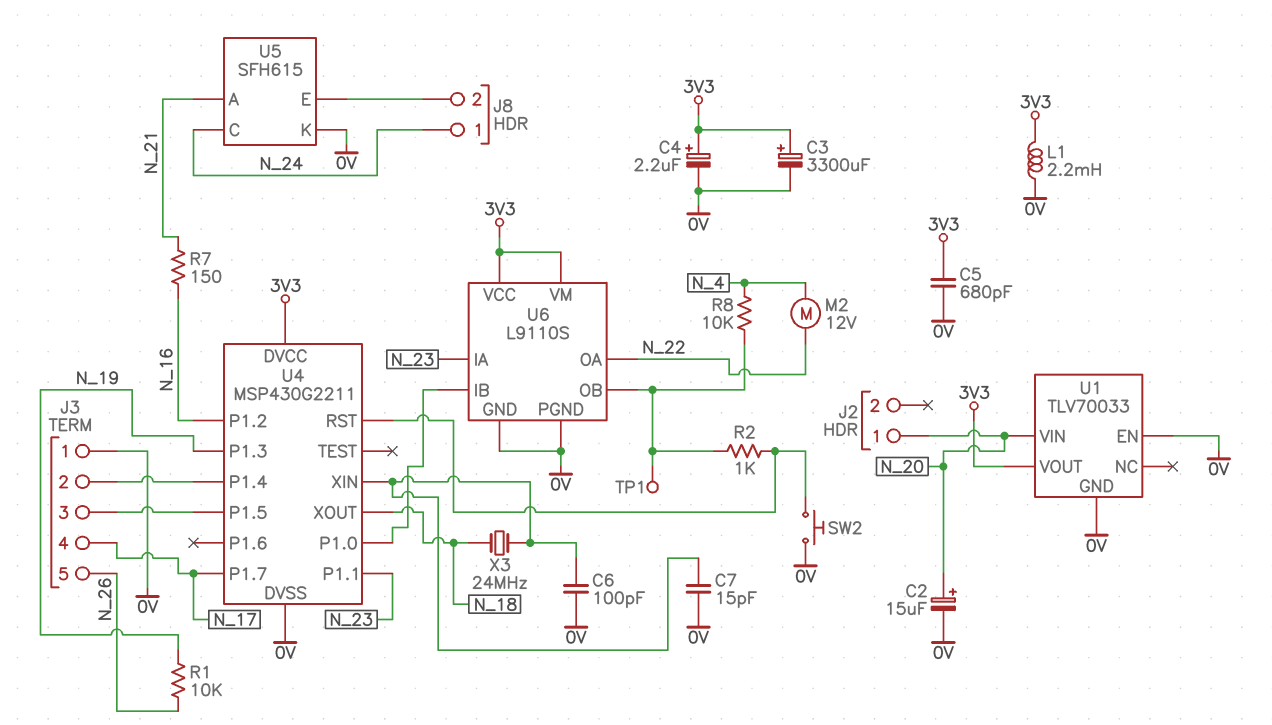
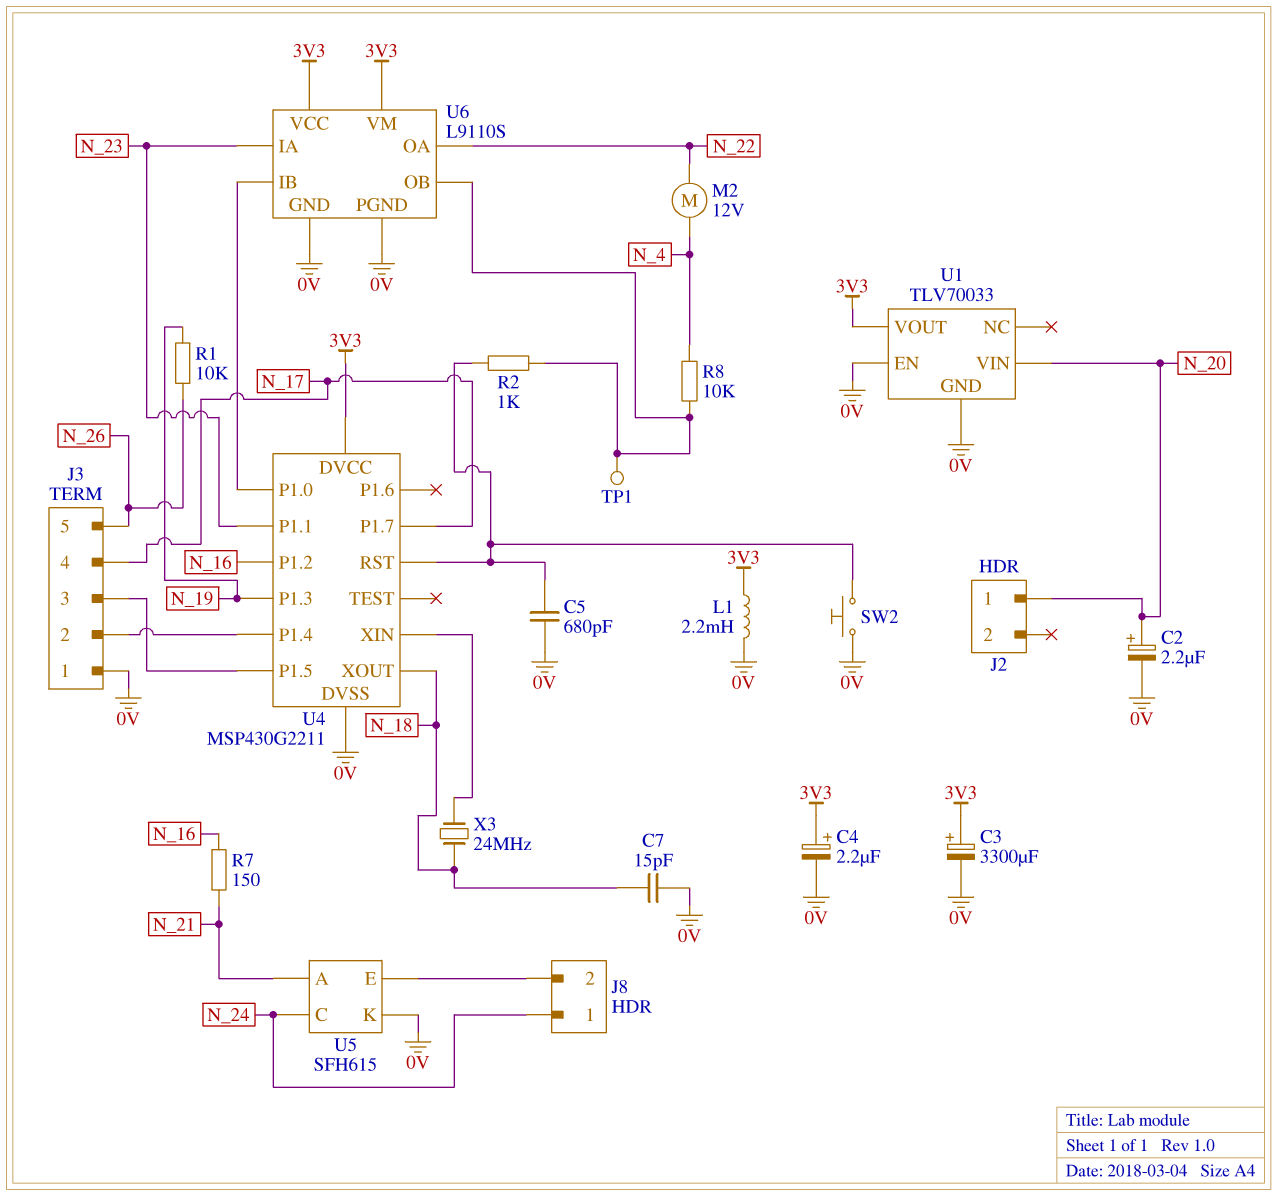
C2: 15uF (plus N_20, minus 0V) -> 2.2uF (plus N_20, minus 0V)
C5: 680pF (0V, 3V3) -> 680pF (0V, U4/RST)
C6: 100pF (0V, U4/XIN) -> none
C7: 15pF (0V, U4/XIN) -> 15pF (0V, N_18)

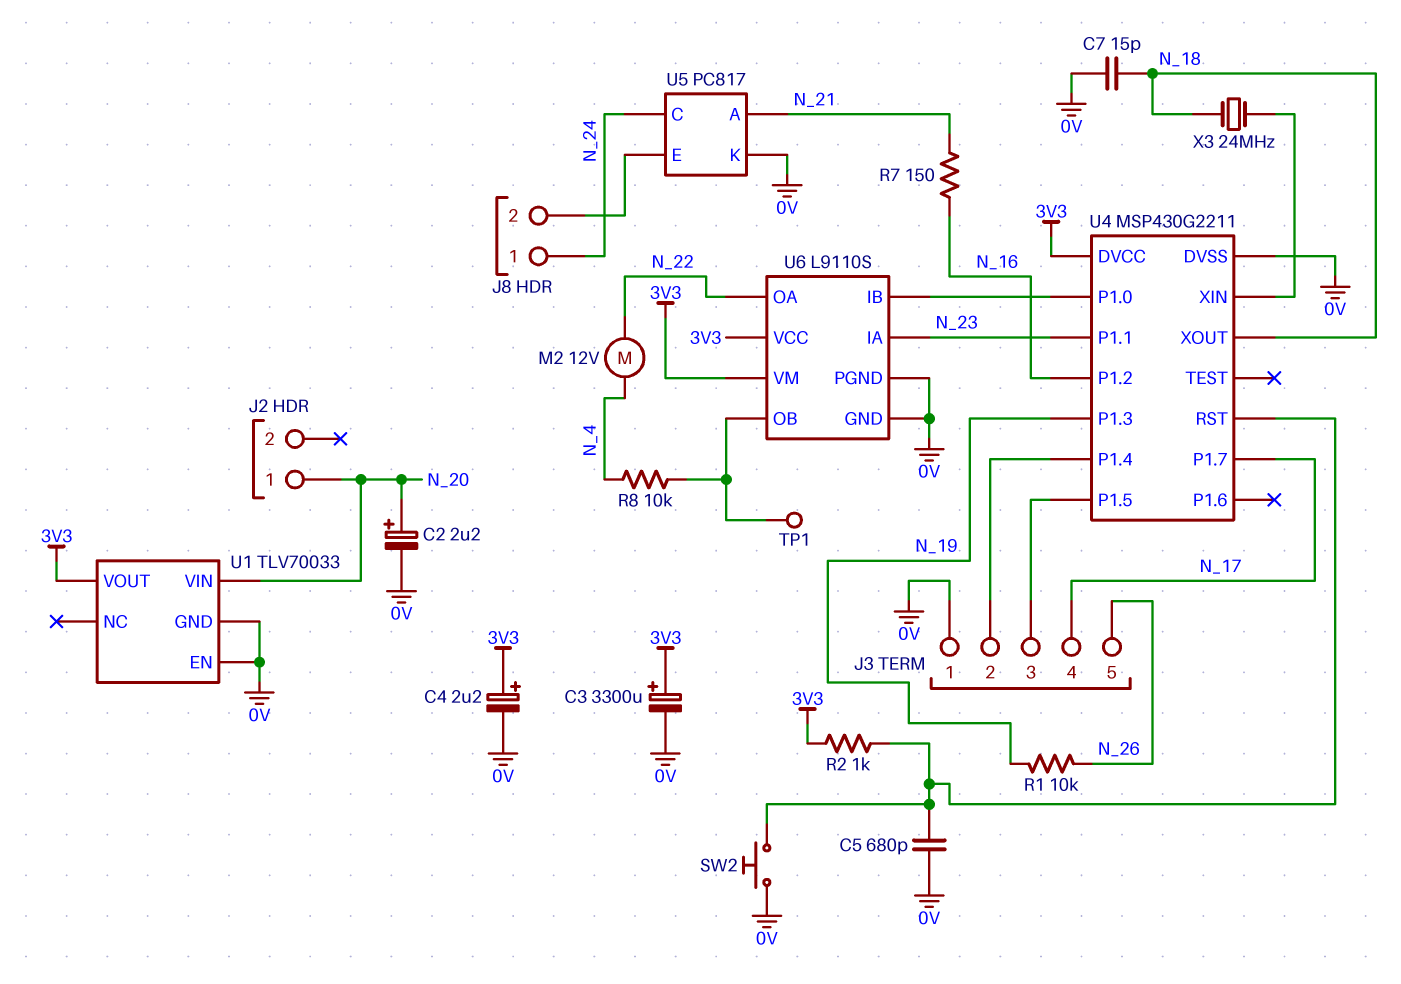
L1: 2.2mH (0V, 3V3) -> none
R2: 1k (U4/RST, U6/OB) -> 1k (3V3, U4/RST)
U5: SFH615 -> PC817

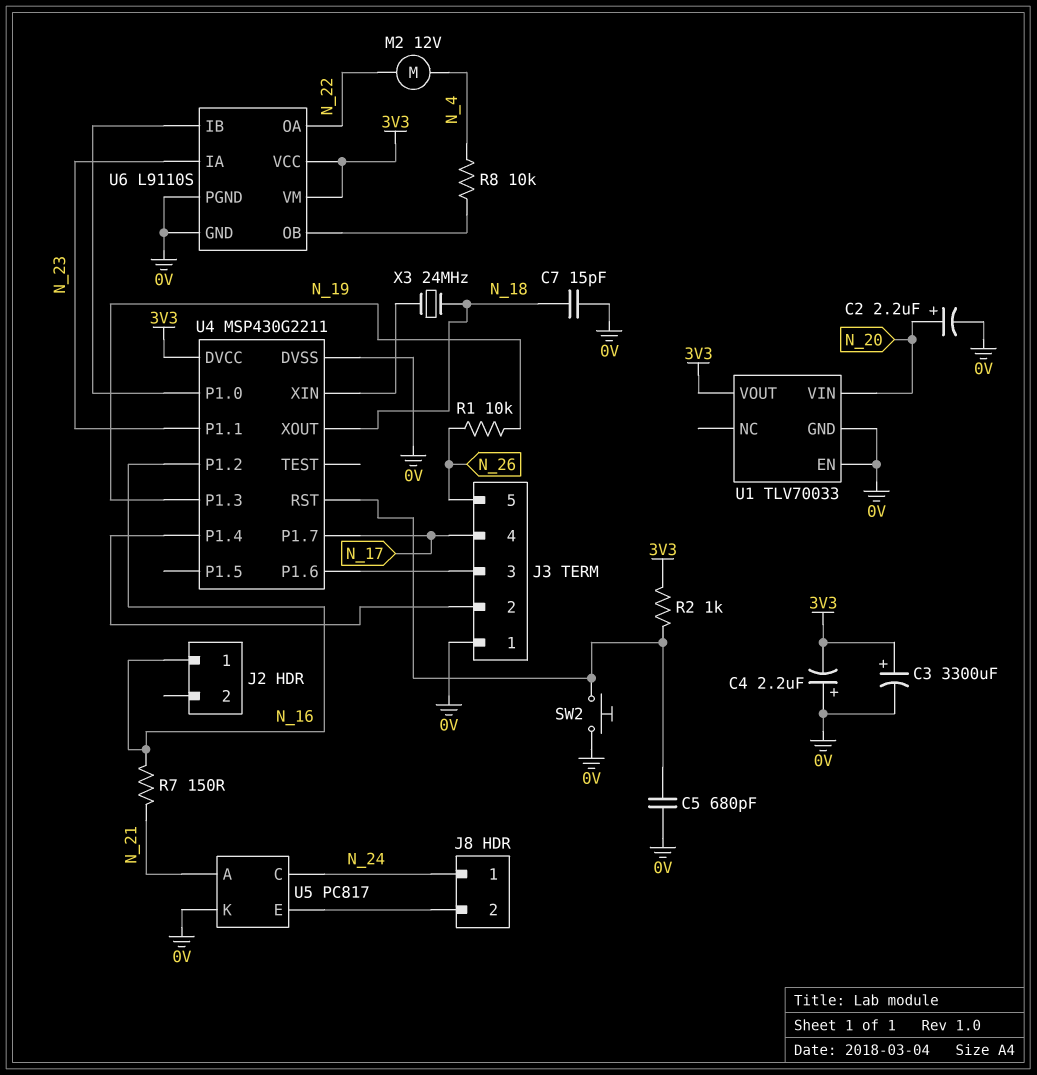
C4: 2.2uF (plus 3V3, minus 0V) -> 2.2uF (plus 0V, minus 3V3)
J2 pin 1: N_20 -> N_16
TP1: test point (U6/OB) -> none
U4 pin P1.5: J3/3 -> none
U4 pin P1.6: none -> J3/3

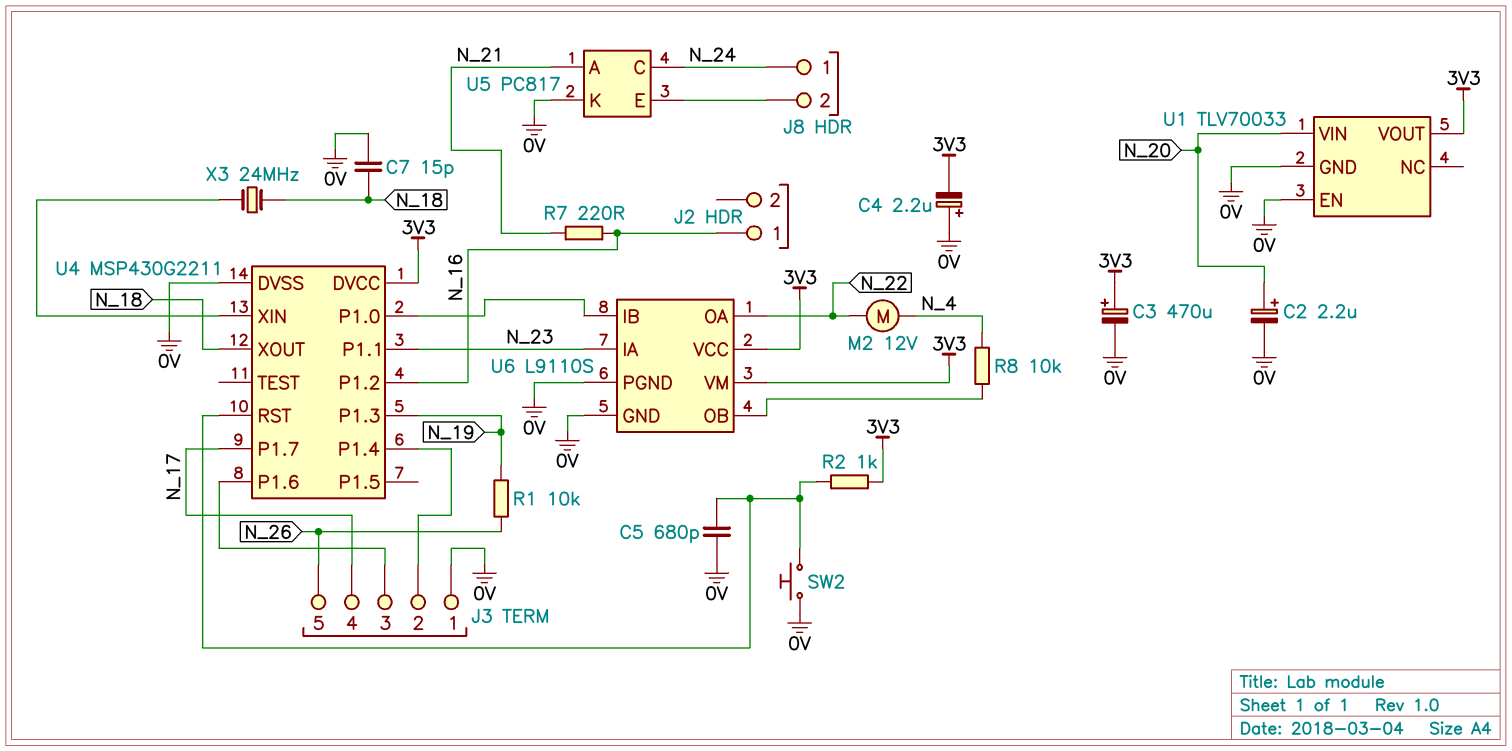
C3: 3300uF (plus 3V3, minus 0V) -> 470uF (plus 3V3, minus 0V)
R7: 150 (N_16, N_21) -> 220 (N_16, N_21)

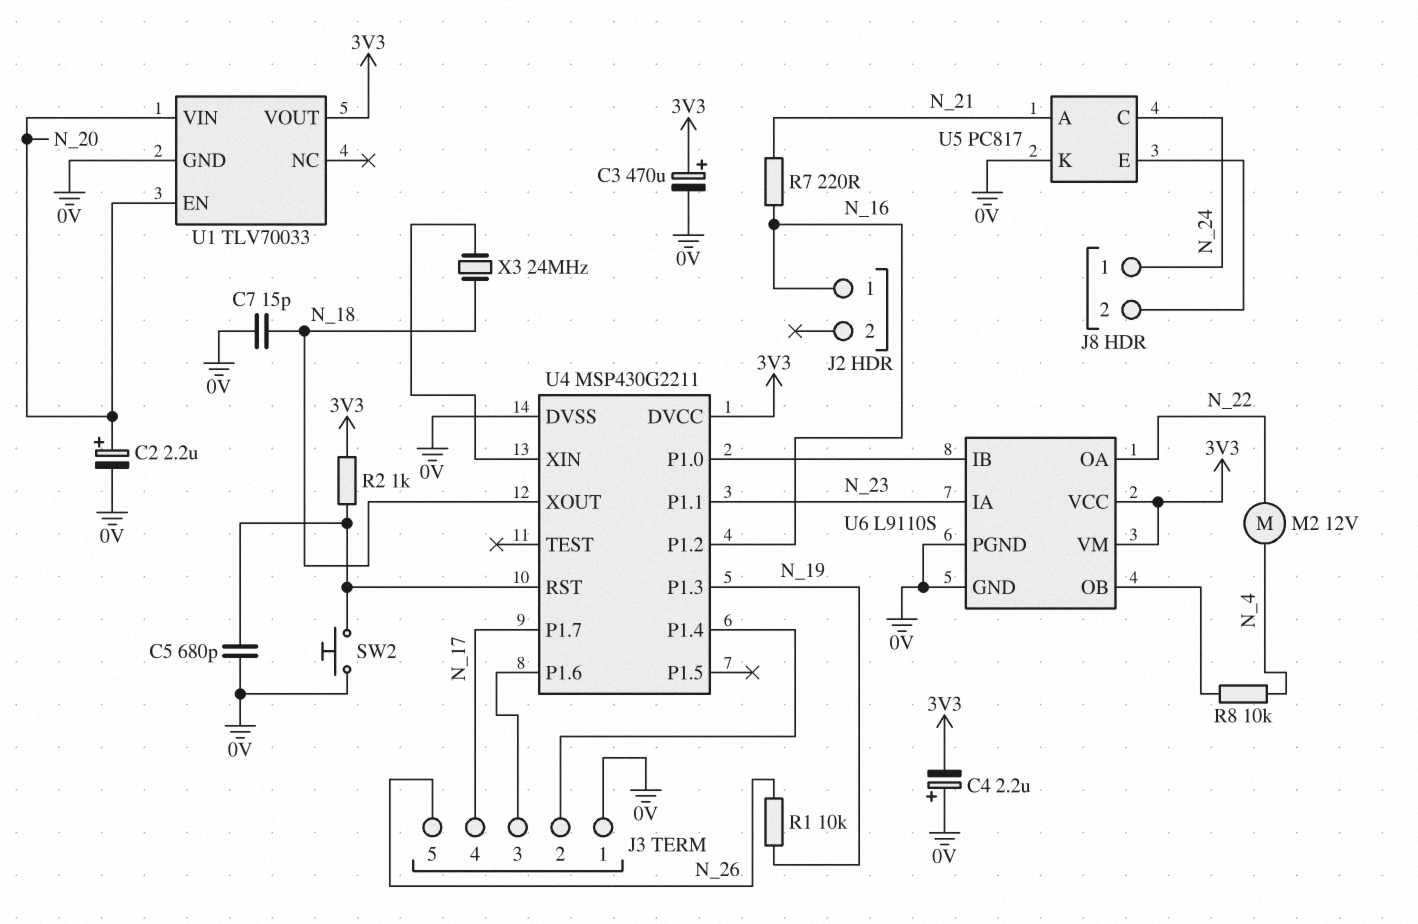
U1 pin EN: 0V -> N_20

